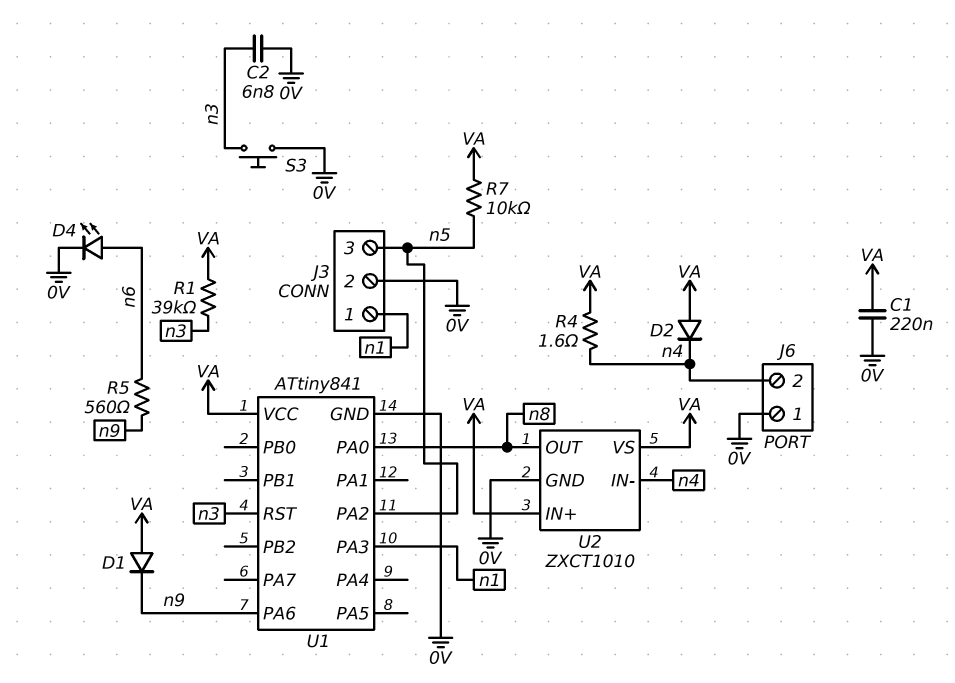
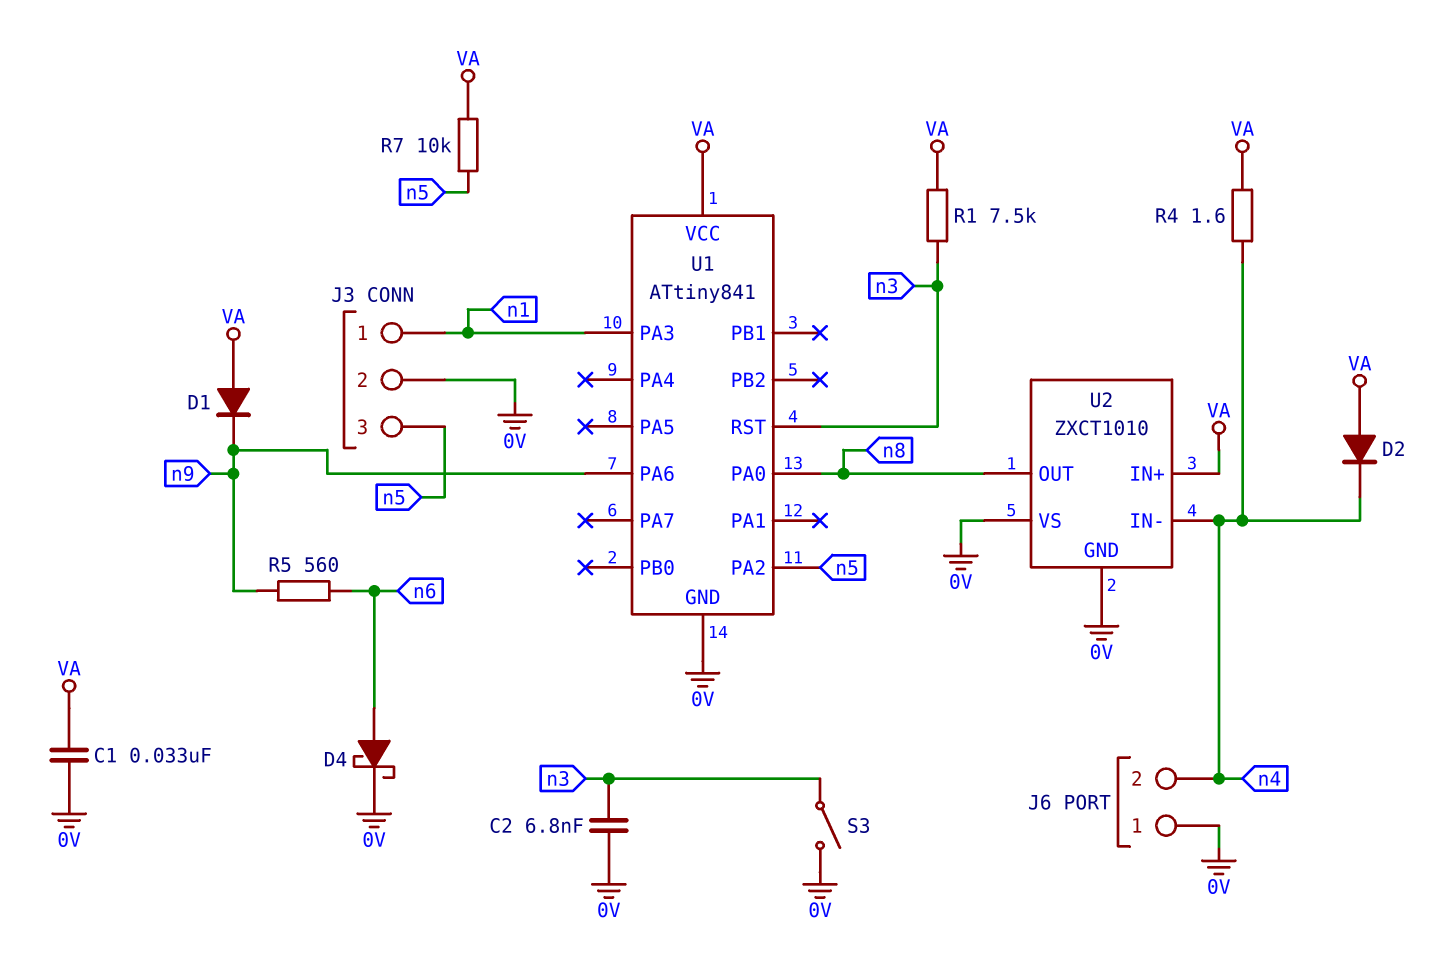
C1: 220nF (0V, VA) -> 33nF (0V, VA)
D4: LED (A n6, K 0V) -> schottky (A n6, K 0V)
R1: 39k (VA, n3) -> 7.5k (VA, n3)
S3: button (0V, n3) -> switch (0V, n3)
U2 pin VS: VA -> 0V

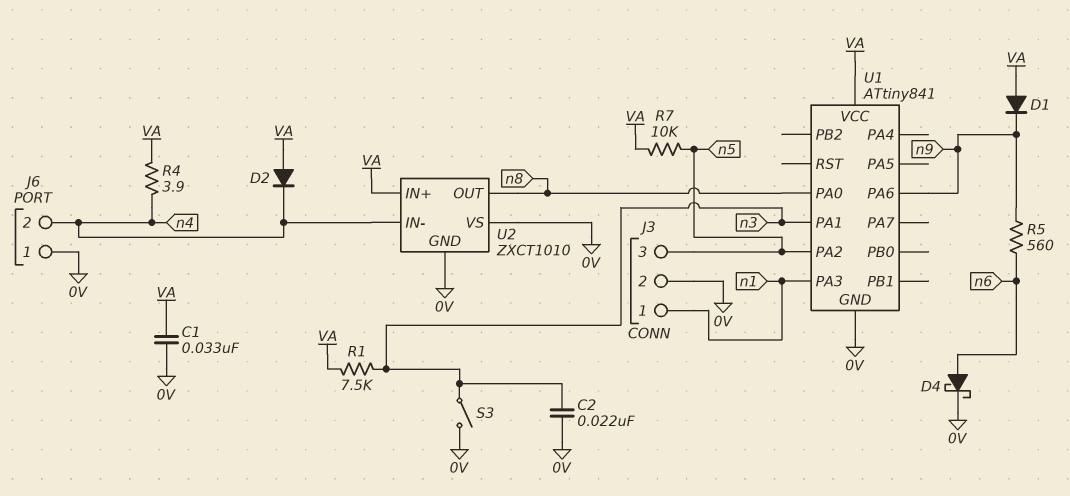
C2: 6.8nF (0V, n3) -> 22nF (0V, n3)
R4: 1.6 (VA, n4) -> 3.9 (VA, n4)
U1 pin PA1: none -> n3
U1 pin RST: n3 -> none

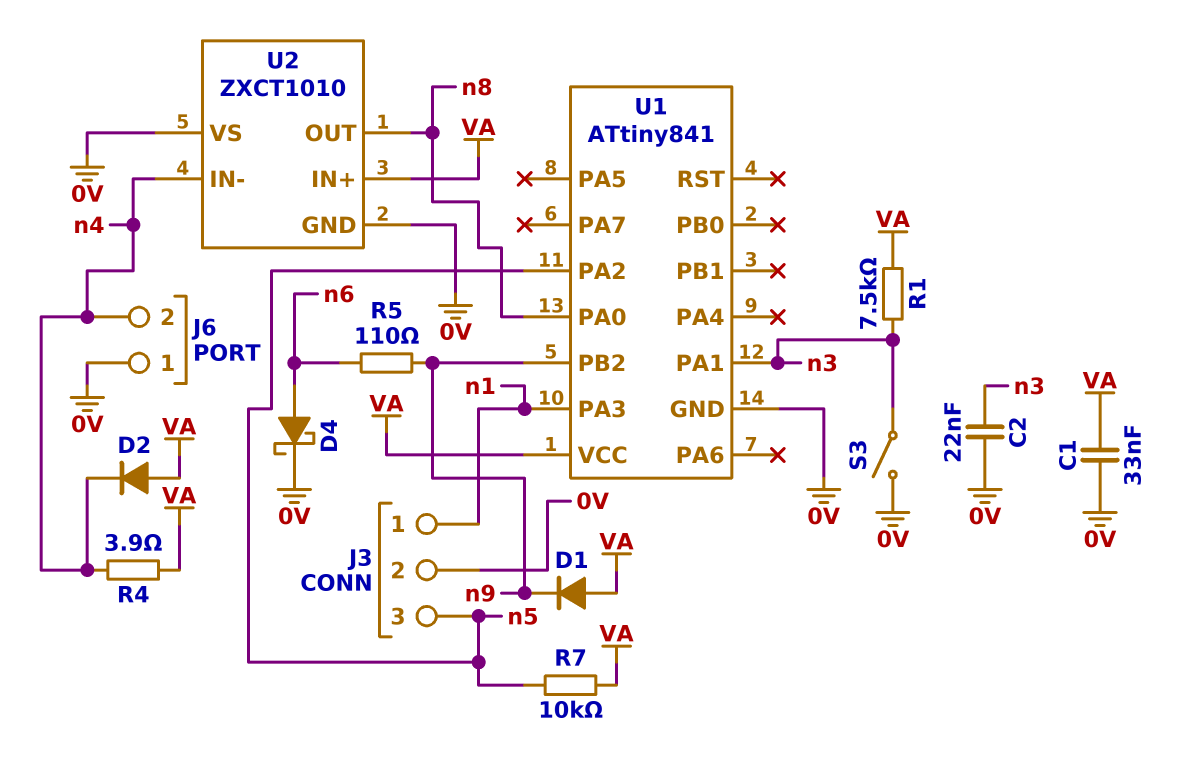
R5: 560 (n6, n9) -> 110 (n6, n9)
U1 pin PA6: n9 -> none
U1 pin PB2: none -> n9

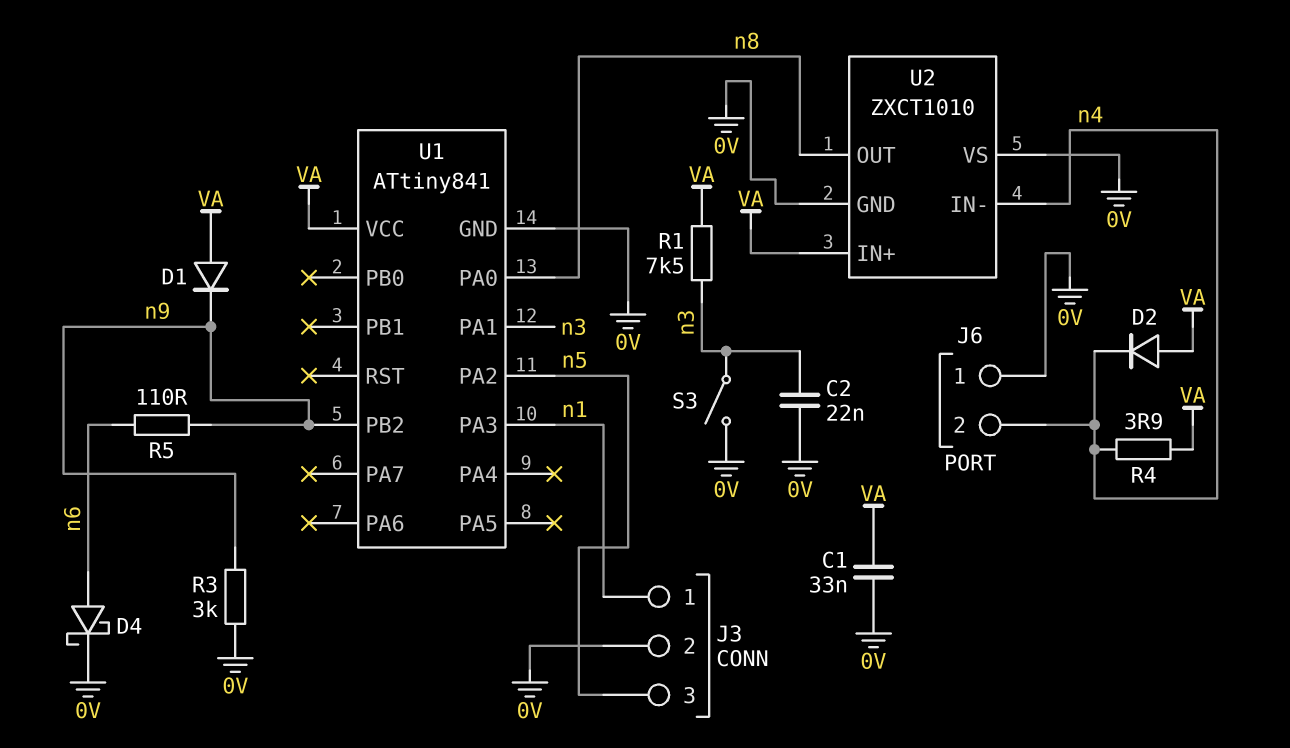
R3: none -> 3k (0V, n9)
R7: 10k (VA, n5) -> none

